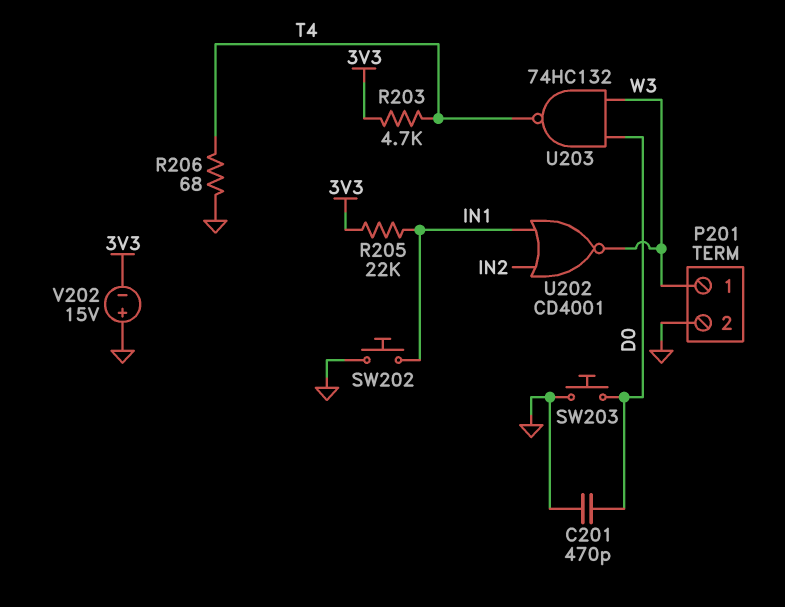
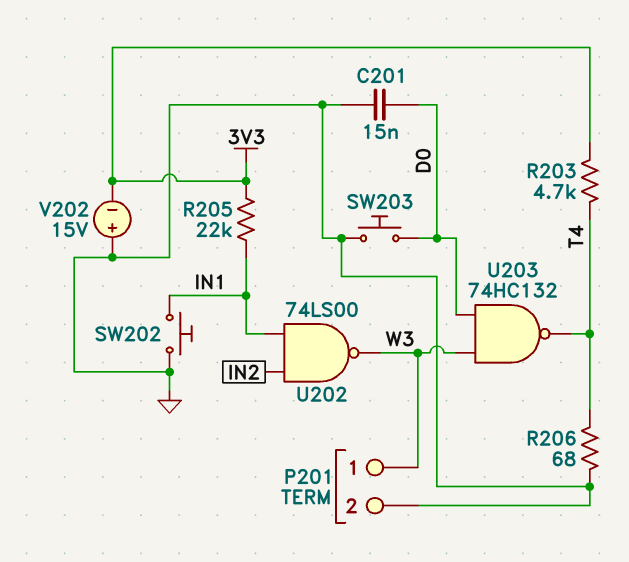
C201: 470pF (D0, GND) -> 15nF (D0, GND)
U202: NOR CD4001 (in IN1, in IN2, out W3) -> NAND 74LS00 (in IN1, in IN2, out W3)

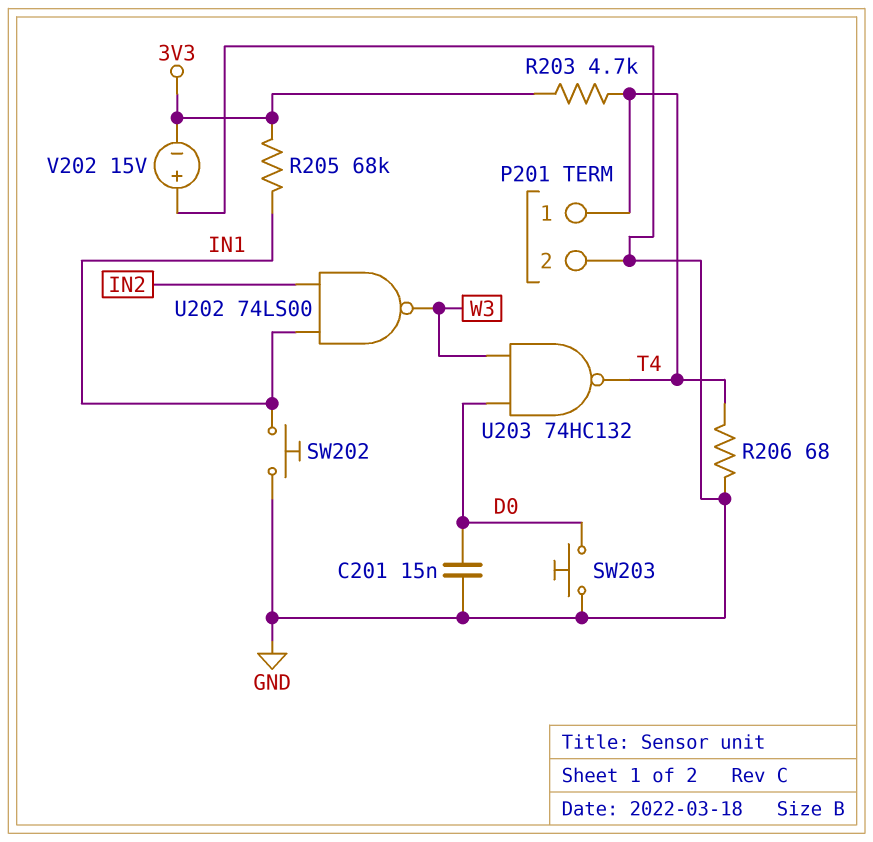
P201 pin 1: W3 -> T4
R205: 22k (3V3, IN1) -> 68k (3V3, IN1)

